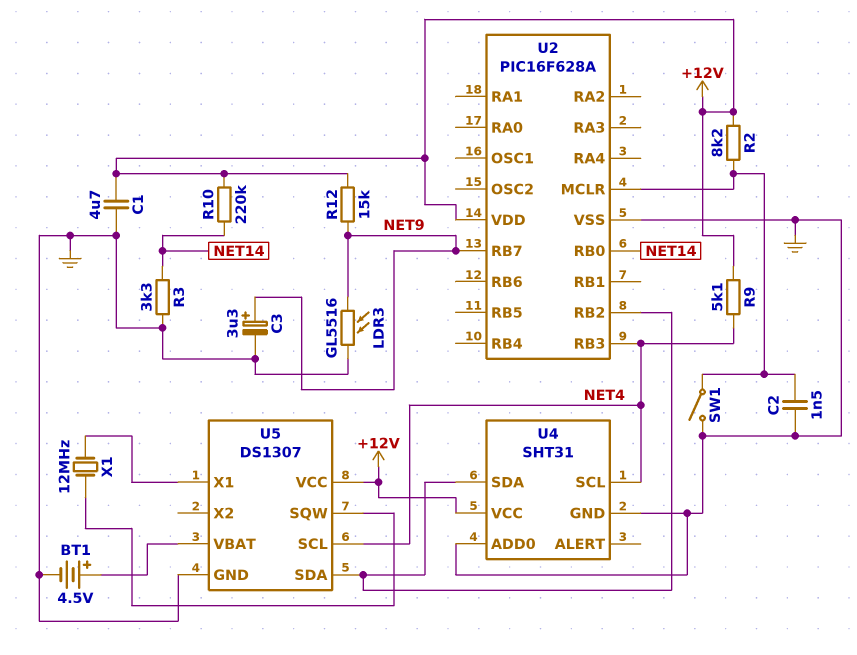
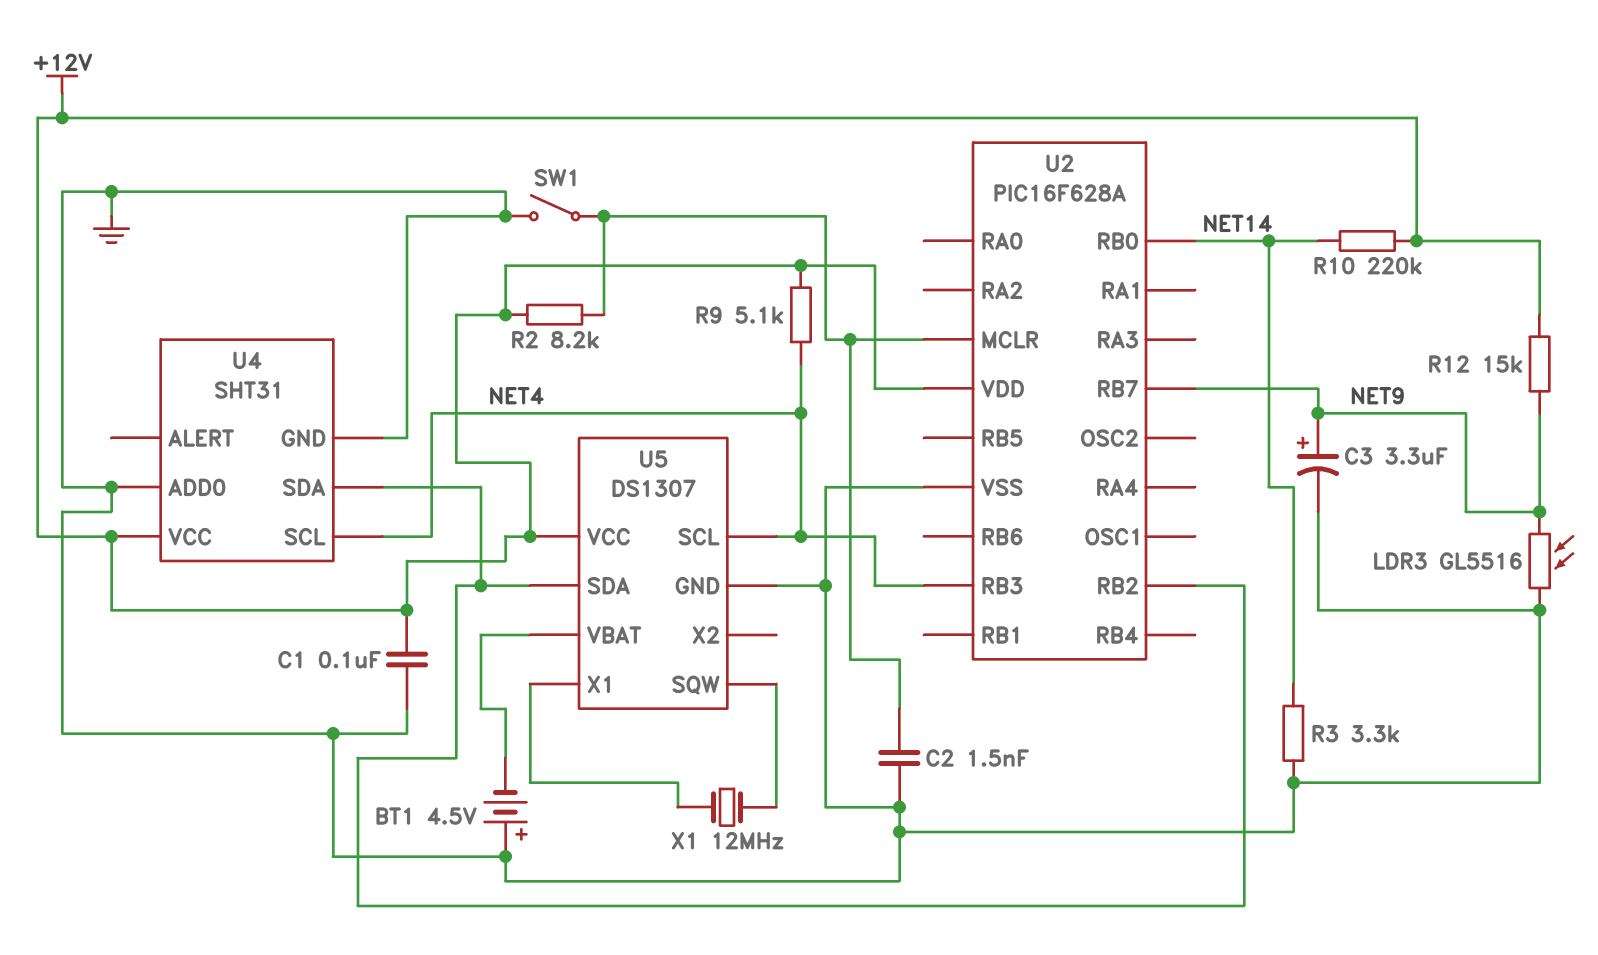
BT1: 4.5V (plus U5/VBAT, minus GND) -> 4.5V (plus GND, minus U5/VBAT)
C1: 4.7uF (+12V, GND) -> 100nF (+12V, GND)

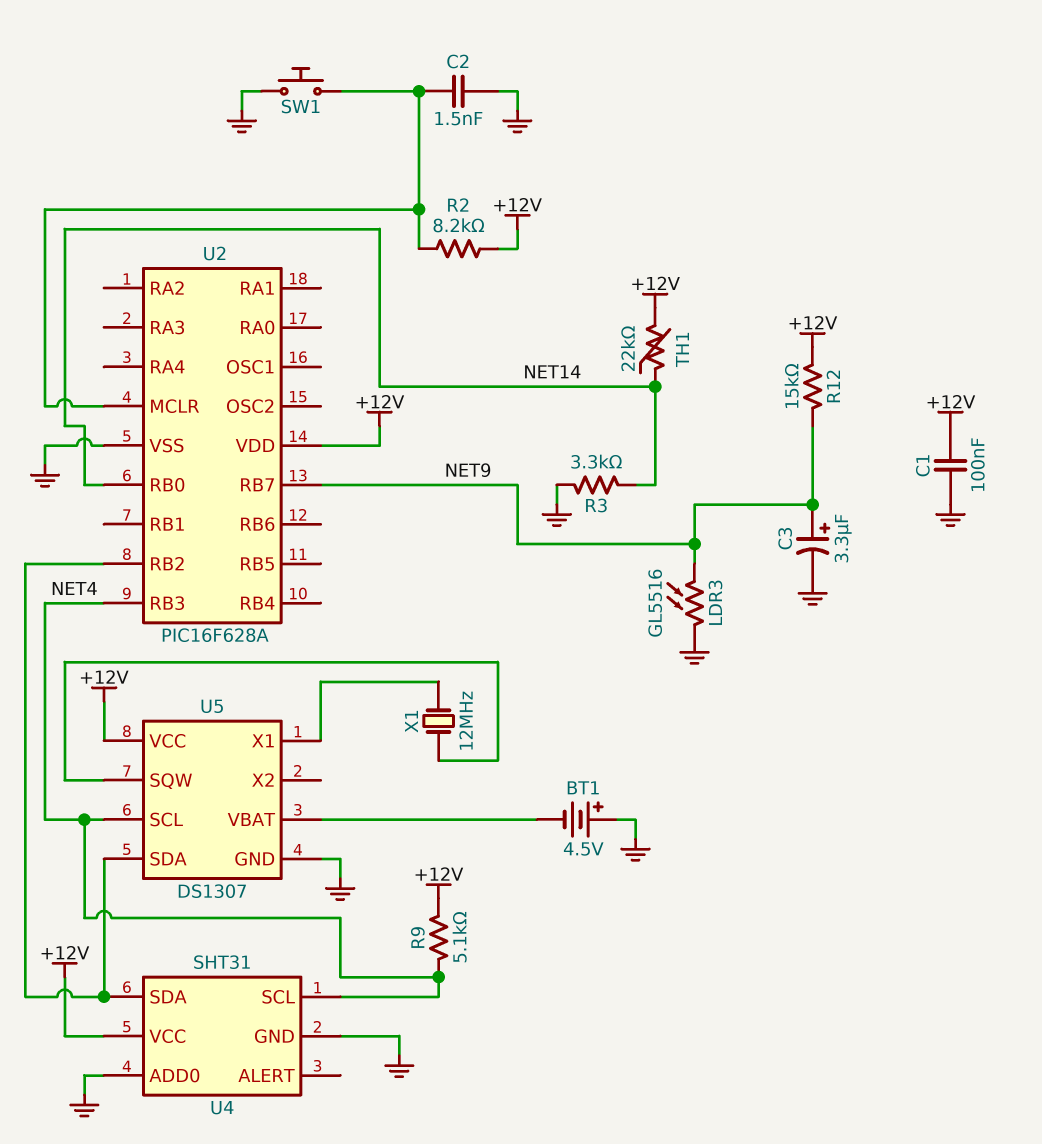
R10: 220k (+12V, NET14) -> none
SW1: switch (GND, U2/MCLR) -> button (GND, U2/MCLR)
TH1: none -> 22k (+12V, NET14)

